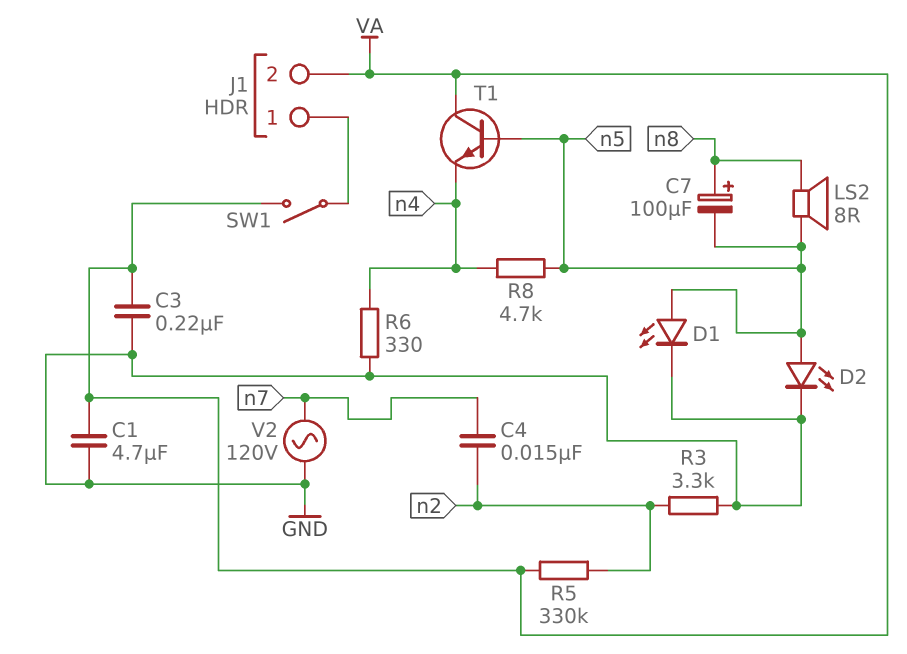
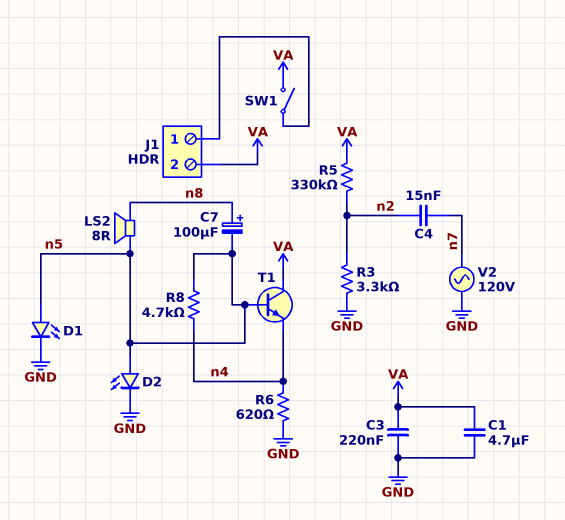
R6: 330 (GND, n4) -> 620 (GND, n4)

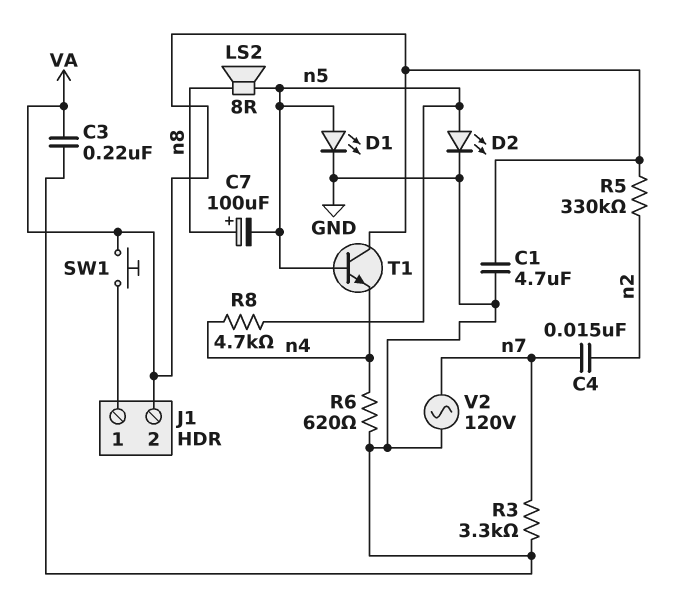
R3: 3.3k (GND, n2) -> 3.3k (GND, n7)
SW1: switch (J1/1, VA) -> button (J1/1, VA)

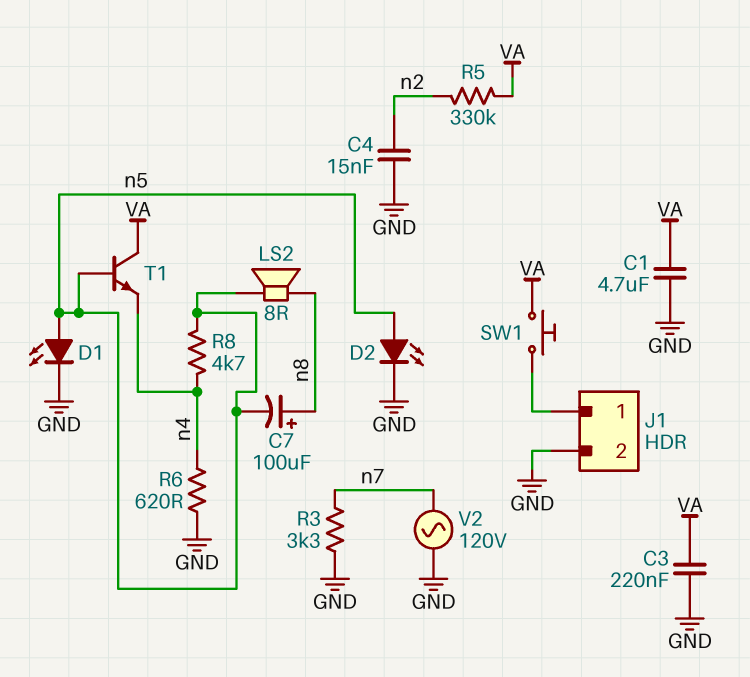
C4: 15nF (n2, n7) -> 15nF (GND, n2)
J1 pin 2: VA -> GND

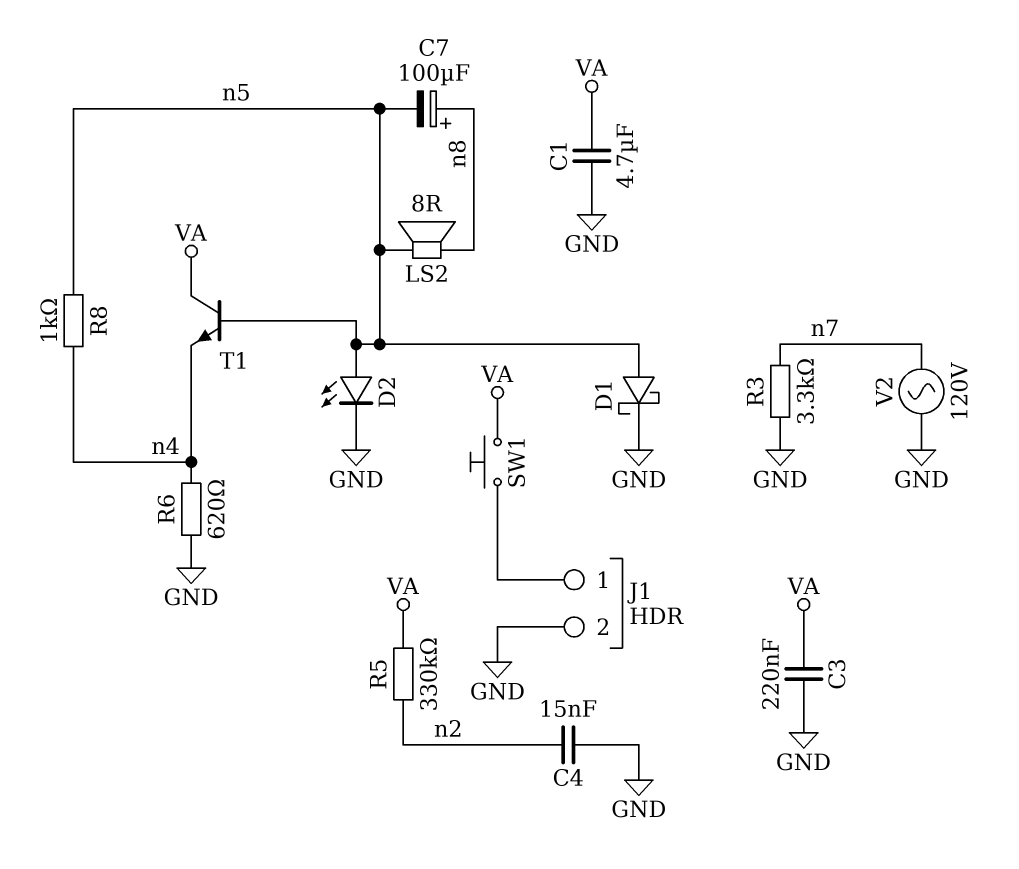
D1: LED (A n5, K GND) -> schottky (A n5, K GND)
R8: 4.7k (n4, n5) -> 1k (n4, n5)

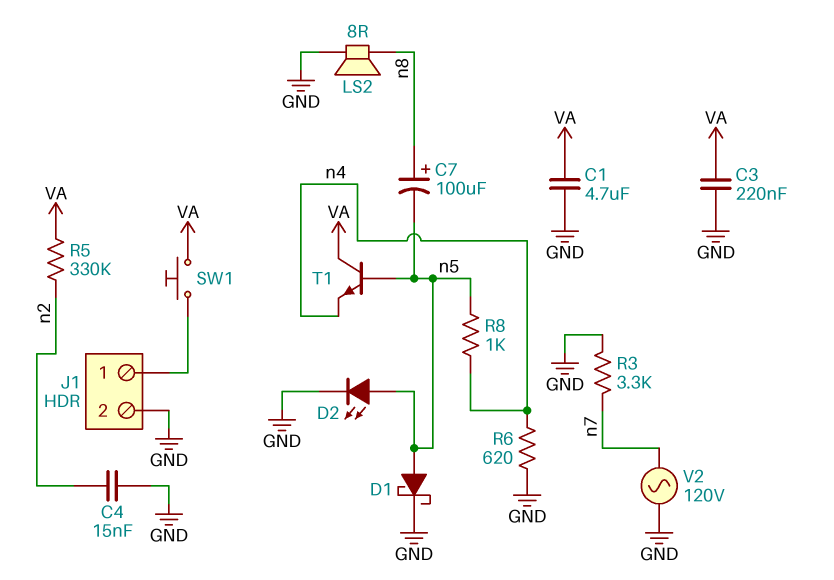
LS2: speaker 8R (n5, n8) -> speaker 8R (GND, n8)

